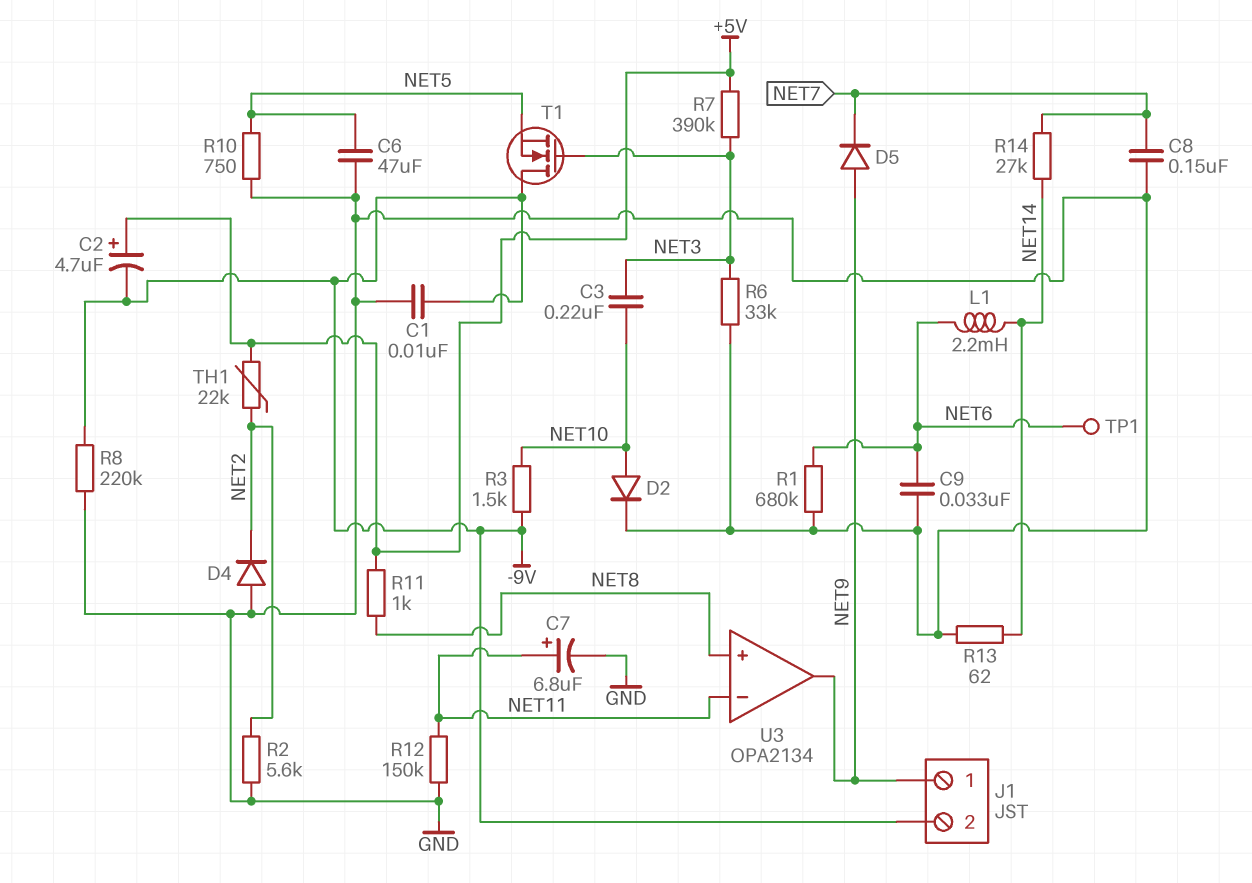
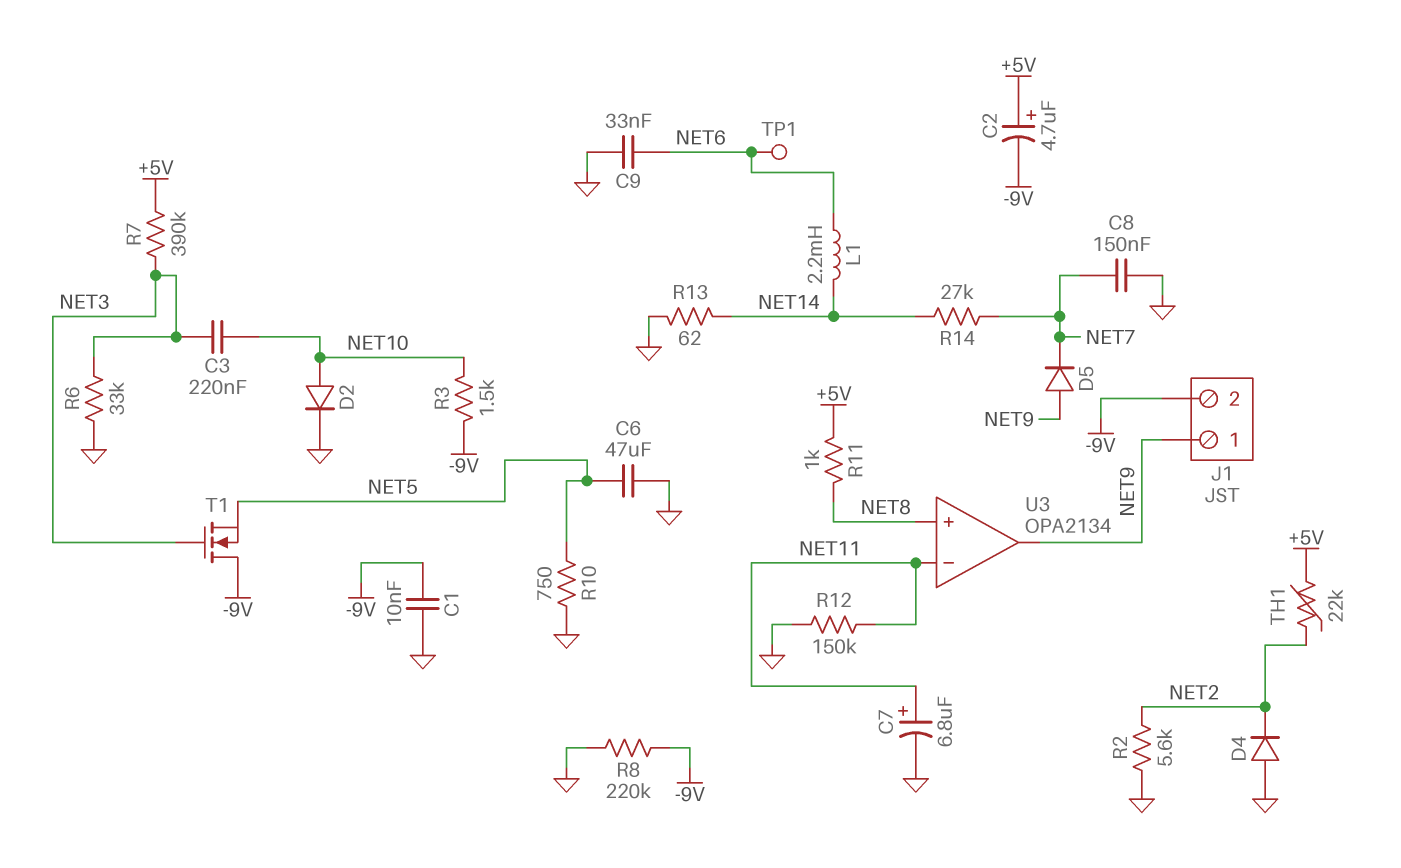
R1: 680k (GND, NET6) -> none

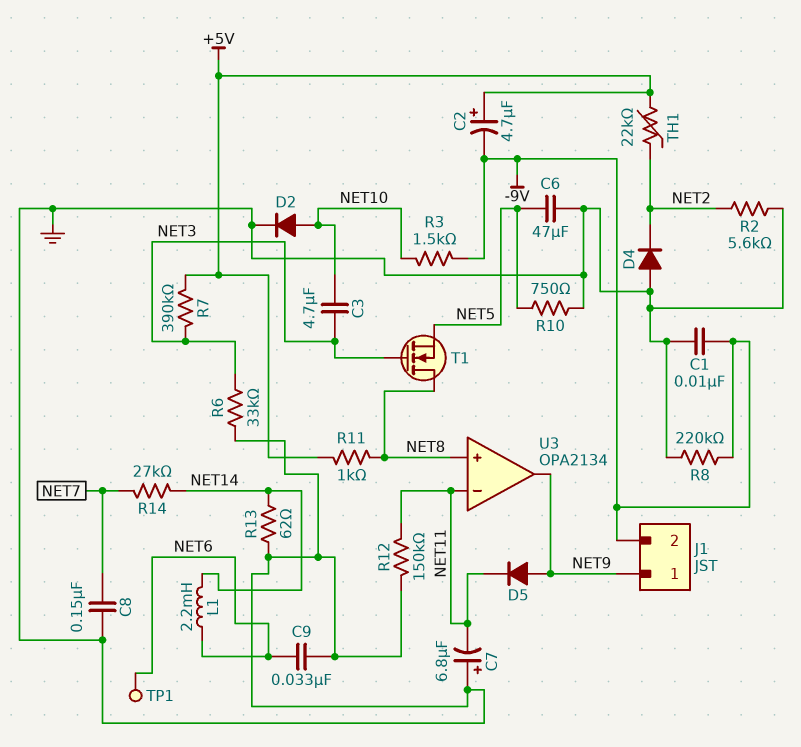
C3: 220nF (NET3, NET10) -> 4.7uF (NET3, NET10)
C7: 6.8uF (plus NET11, minus GND) -> 6.8uF (plus GND, minus NET11)
D5: diode (A NET9, K NET7) -> diode (A NET9, K NET11)
T1: NMOS (G NET3, D -9V, S NET5) -> NMOS (G NET3, D NET8, S NET5)

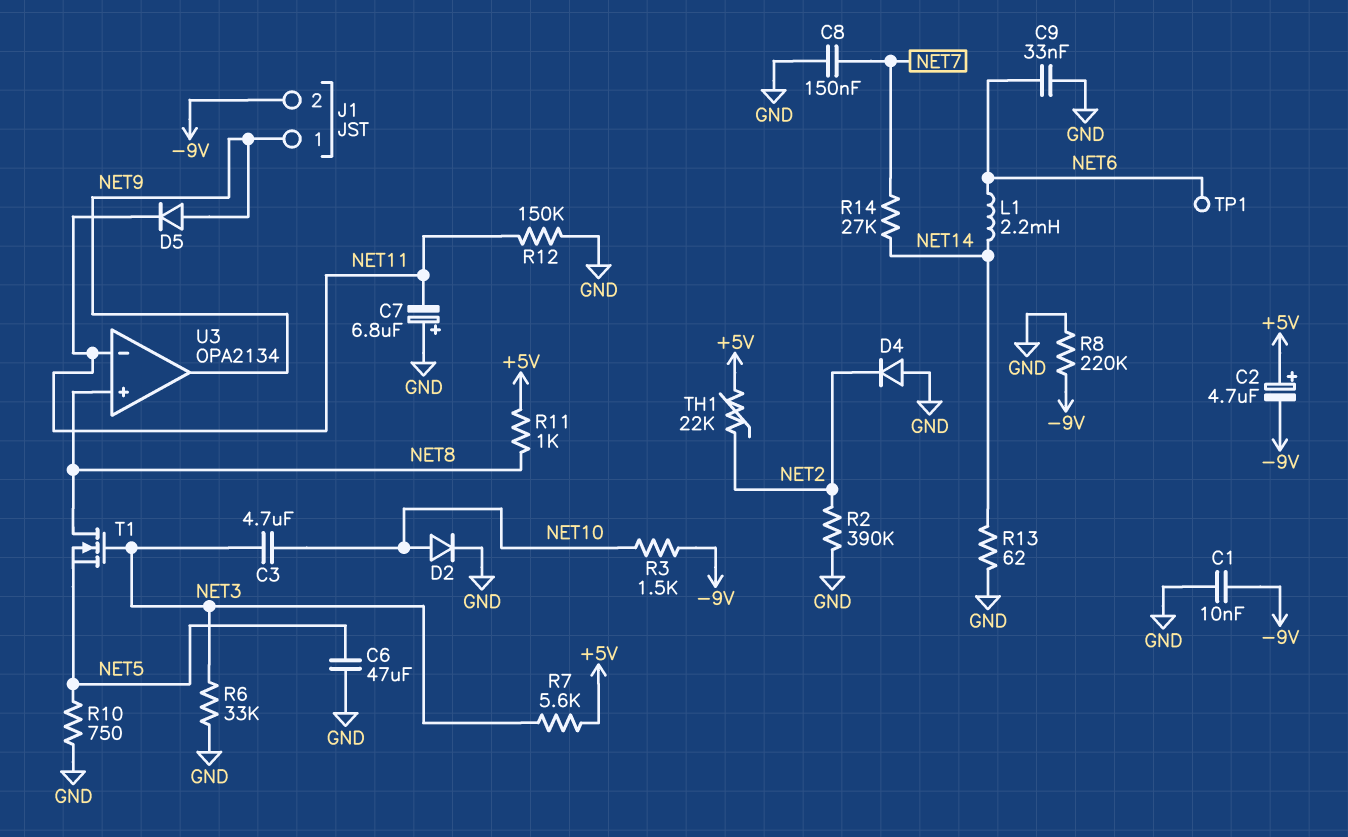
R2: 5.6k (GND, NET2) -> 390k (GND, NET2)
R7: 390k (+5V, NET3) -> 5.6k (+5V, NET3)

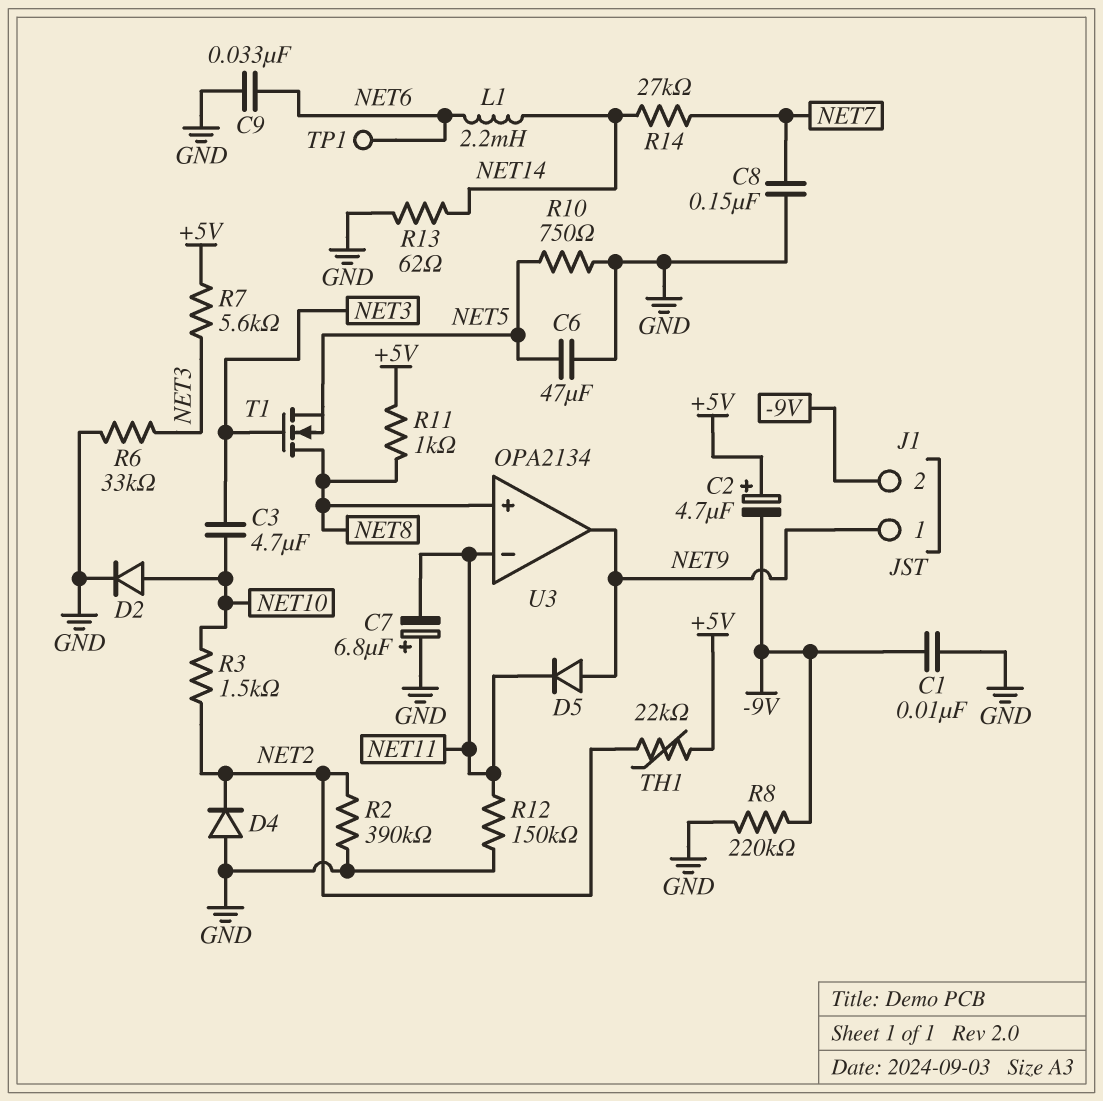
R3: 1.5k (-9V, NET10) -> 1.5k (NET2, NET10)

